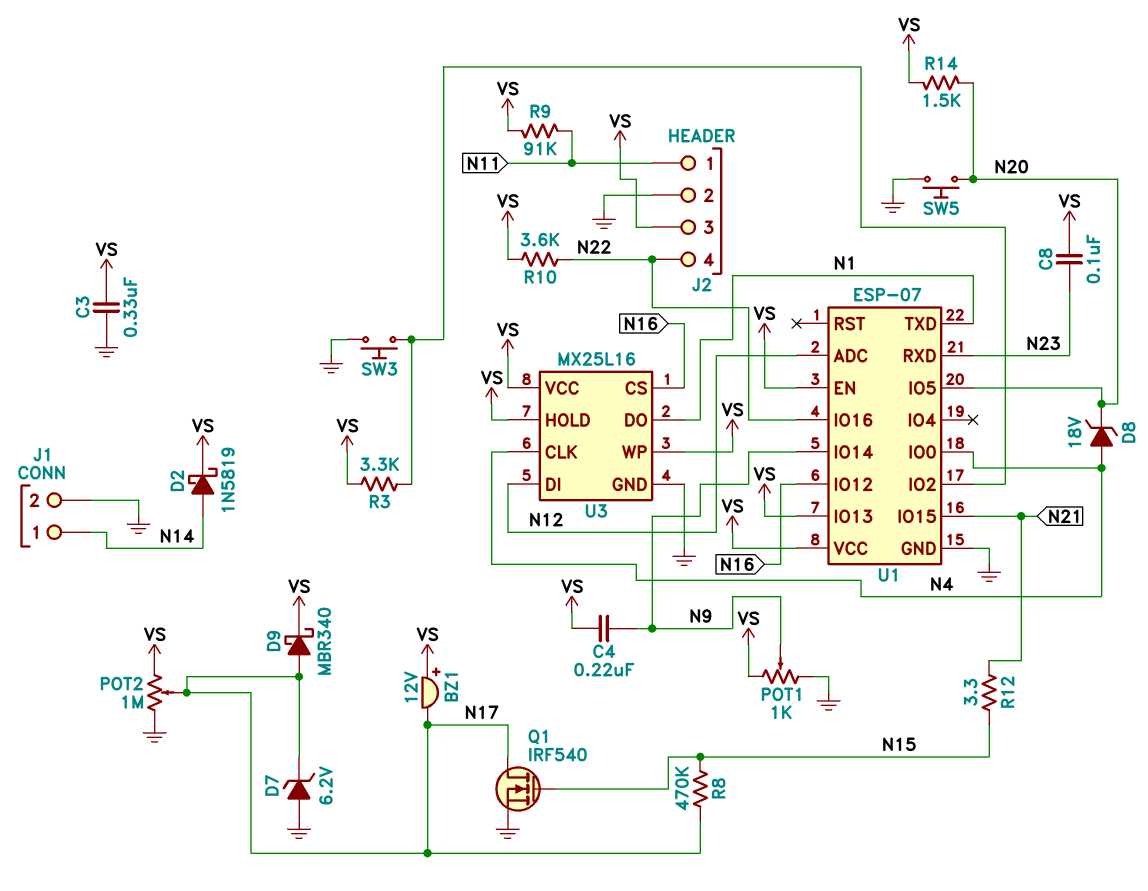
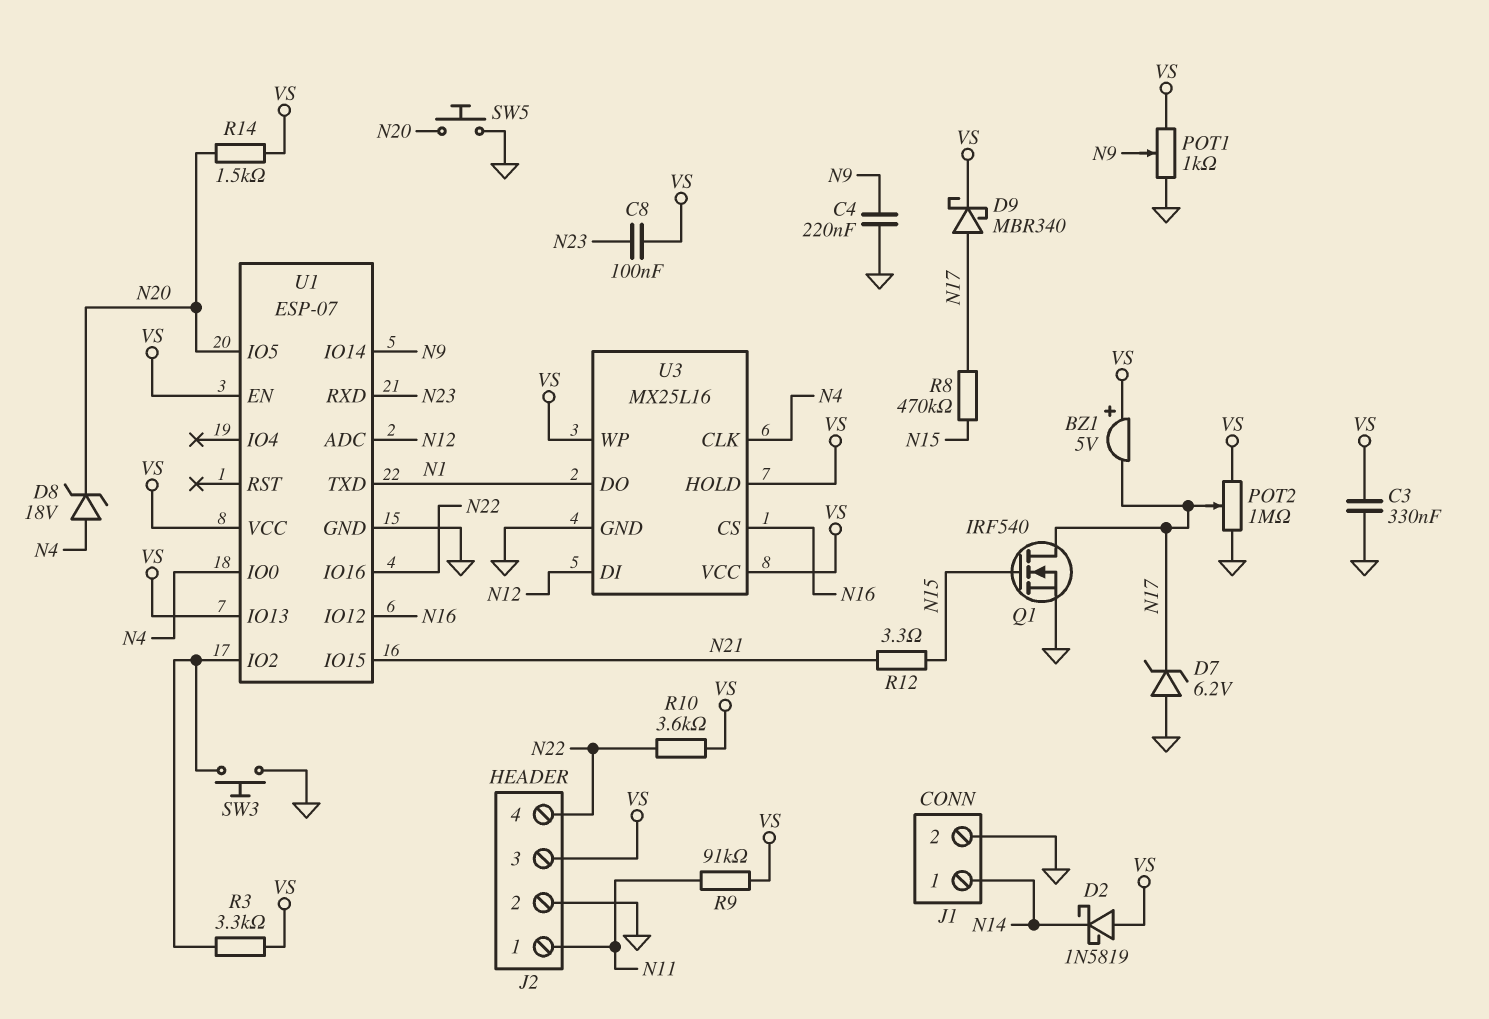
BZ1: buzzer 12V (plus VS, minus N17) -> buzzer 5V (plus VS, minus N17)
C4: 220nF (N9, VS) -> 220nF (GND, N9)
D2: schottky 1N5819 (A N14, K VS) -> schottky 1N5819 (A VS, K N14)

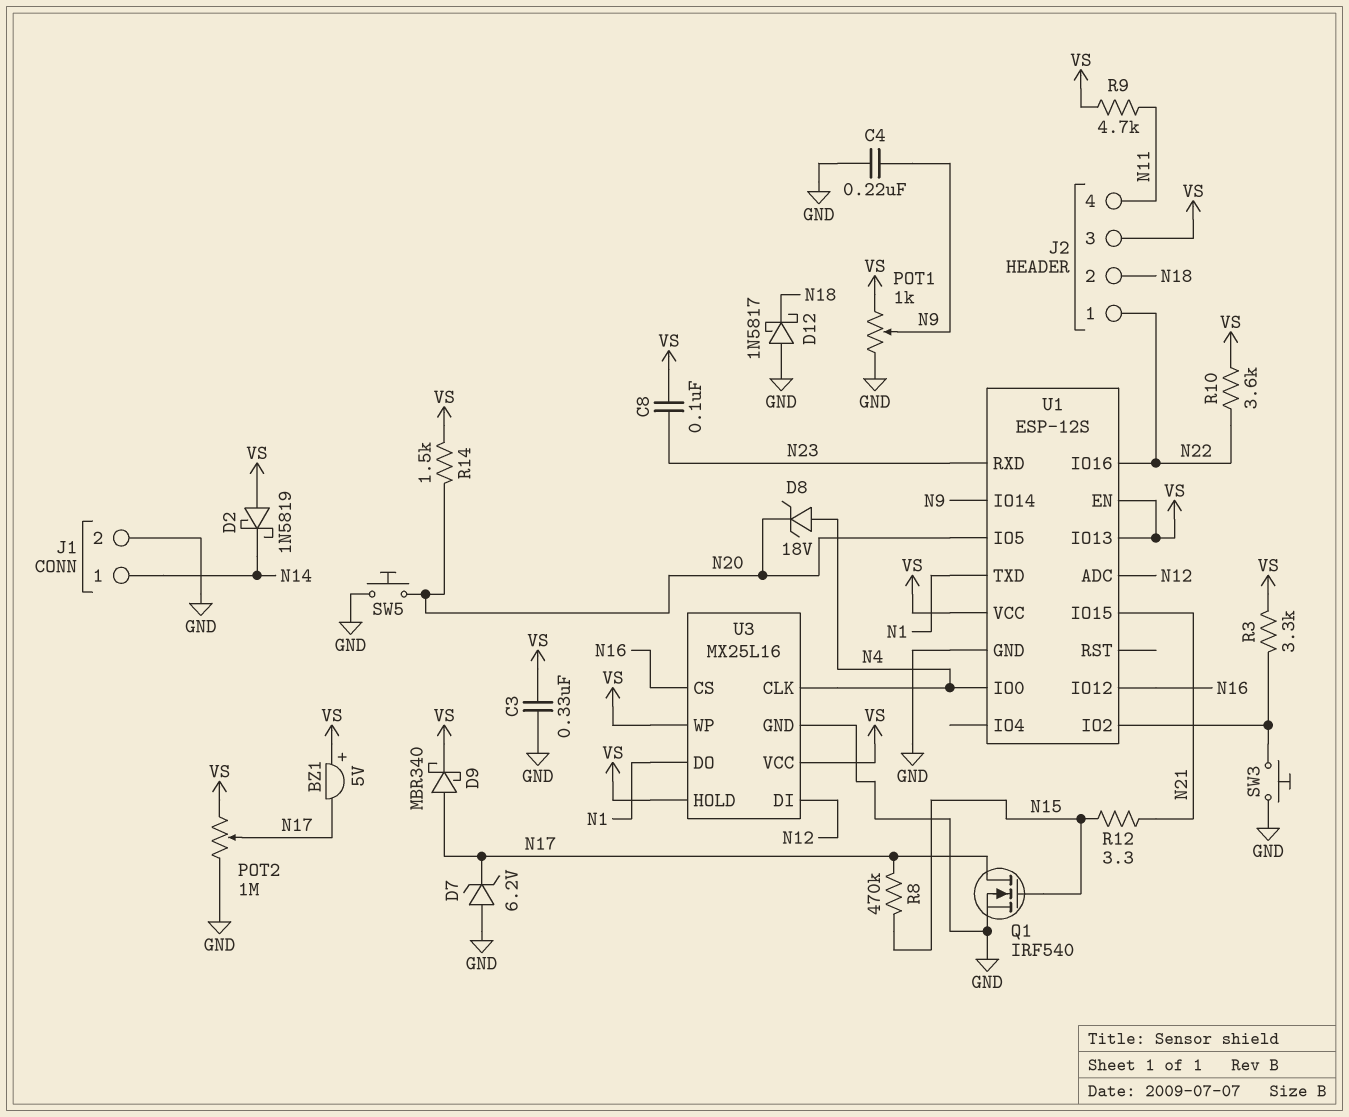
D12: none -> schottky 1N5817 (A GND, K N18)
J2 pin 1: N11 -> N22
J2 pin 2: GND -> N18
J2 pin 4: N22 -> N11
R9: 91k (N11, VS) -> 4.7k (N11, VS)
U1: ESP-07 -> ESP-12S

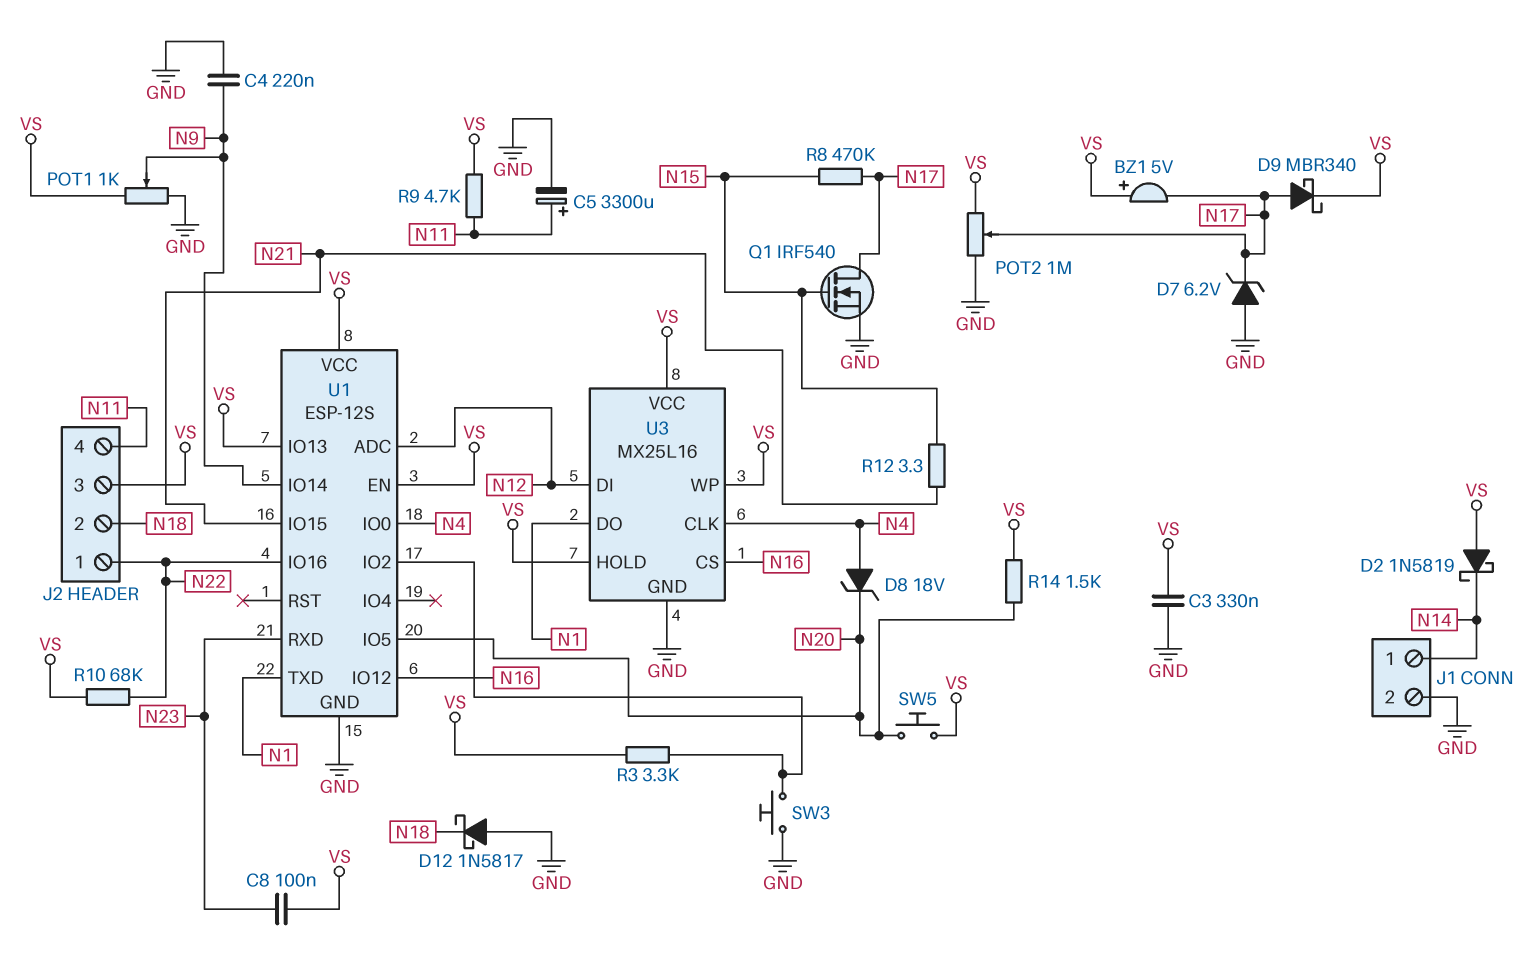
C5: none -> 3300uF (plus N11, minus GND)
R10: 3.6k (N22, VS) -> 68k (N22, VS)
SW5: button (GND, N20) -> button (N20, VS)

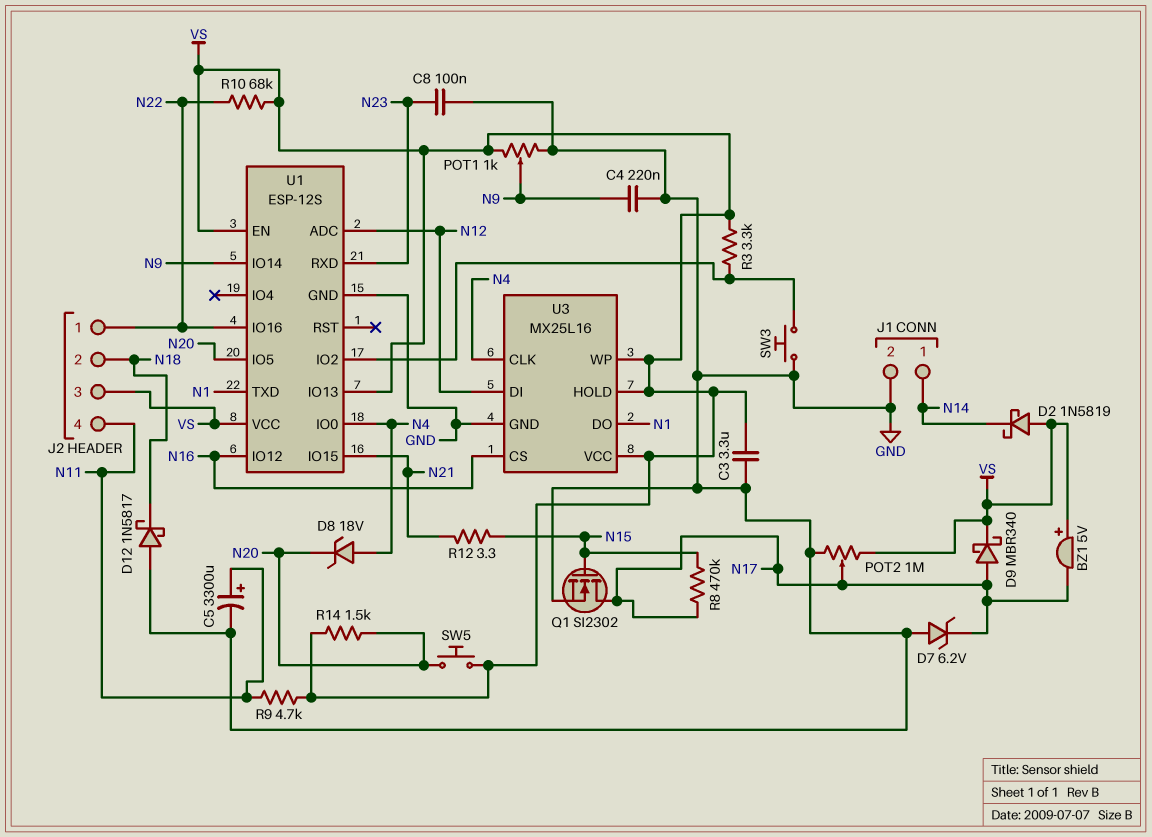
C3: 330nF (GND, VS) -> 3.3uF (GND, VS)
C8: 100nF (N23, VS) -> 100nF (GND, N23)
Q1: NMOS IRF540 (G N15, D N17, S GND) -> NMOS SI2302 (G N15, D N17, S GND)

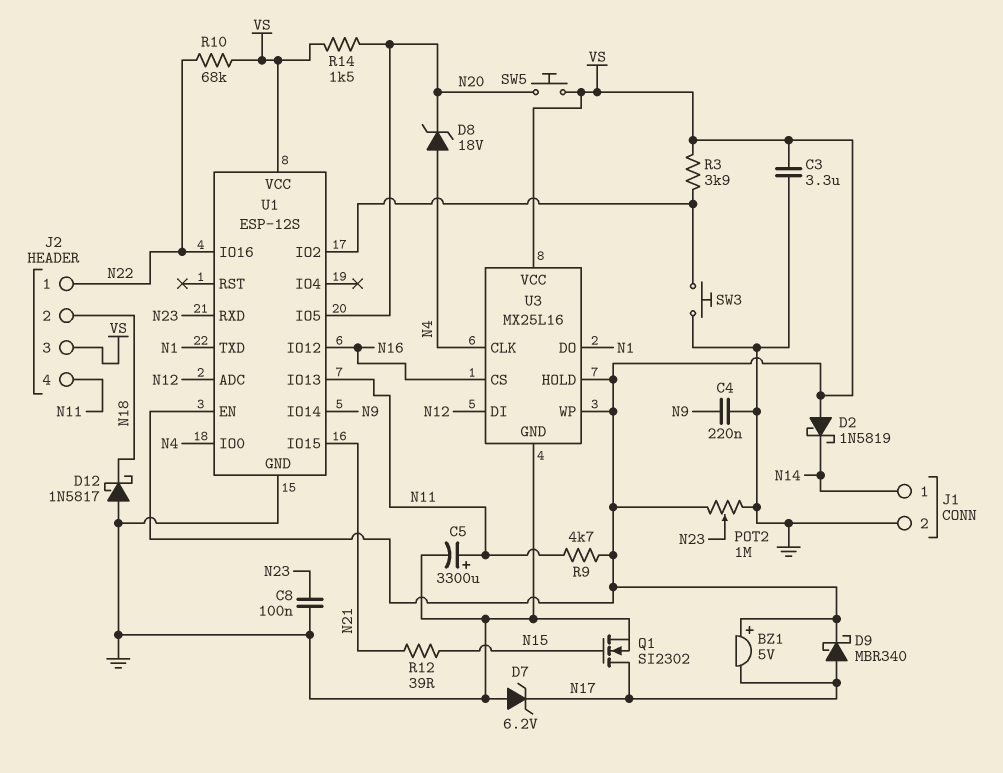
POT1: 1k (GND, VS, wiper N9) -> none
POT2: 1M (GND, VS, wiper N17) -> 1M (GND, VS, wiper N23)
R3: 3.3k (U1/IO2, VS) -> 3.9k (U1/IO2, VS)
R8: 470k (N15, N17) -> none
R12: 3.3 (N15, N21) -> 39 (N15, N21)
U1 pin IO13: VS -> N11

